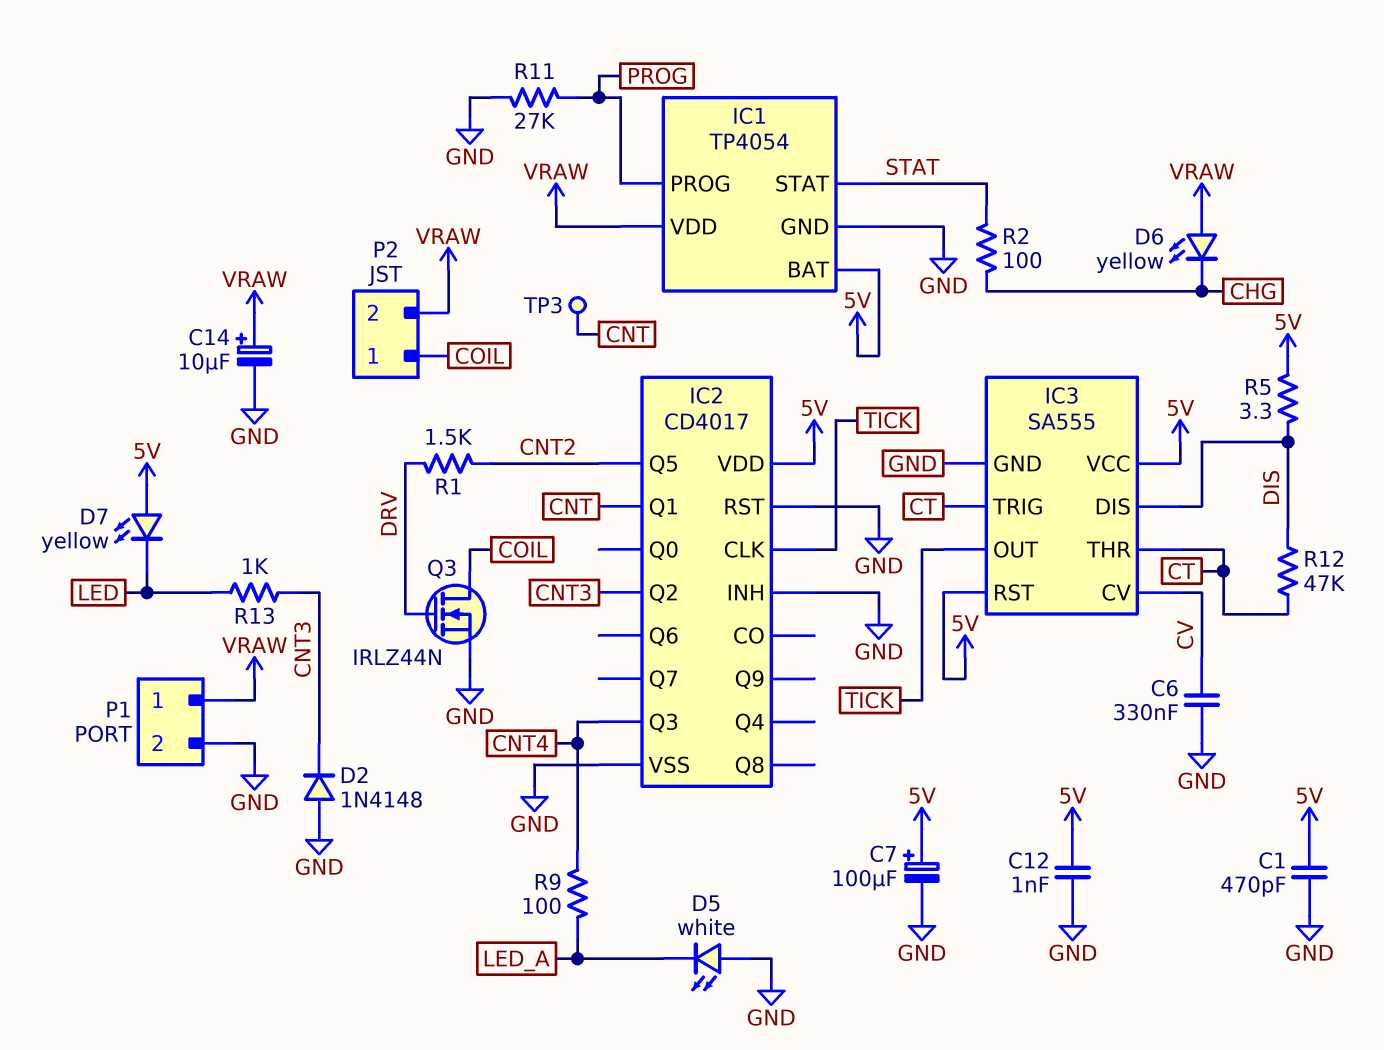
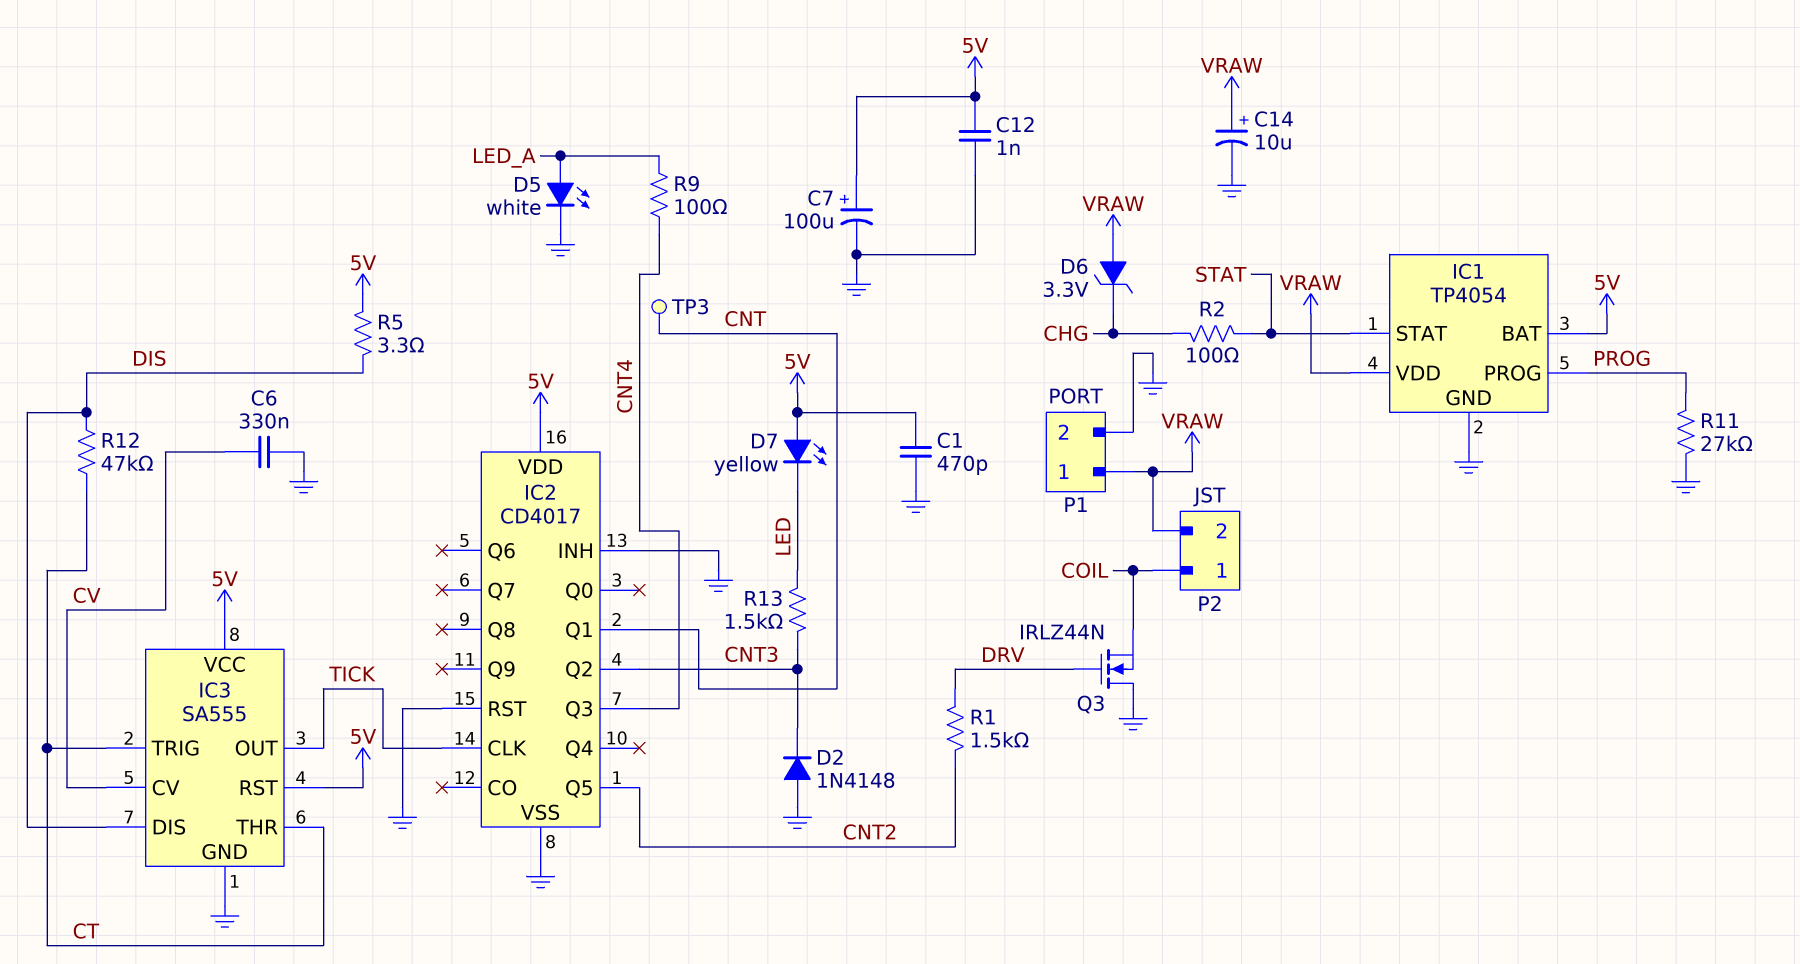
D5: LED white (A GND, K LED_A) -> LED white (A LED_A, K GND)
D6: LED yellow (A VRAW, K CHG) -> zener 3.3V (A VRAW, K CHG)
Q3: NMOS IRLZ44N (G DRV, D COIL, S GND) -> NMOS IRLZ44N (G DRV, D GND, S COIL)
R13: 1k (CNT3, LED) -> 1.5k (CNT3, LED)

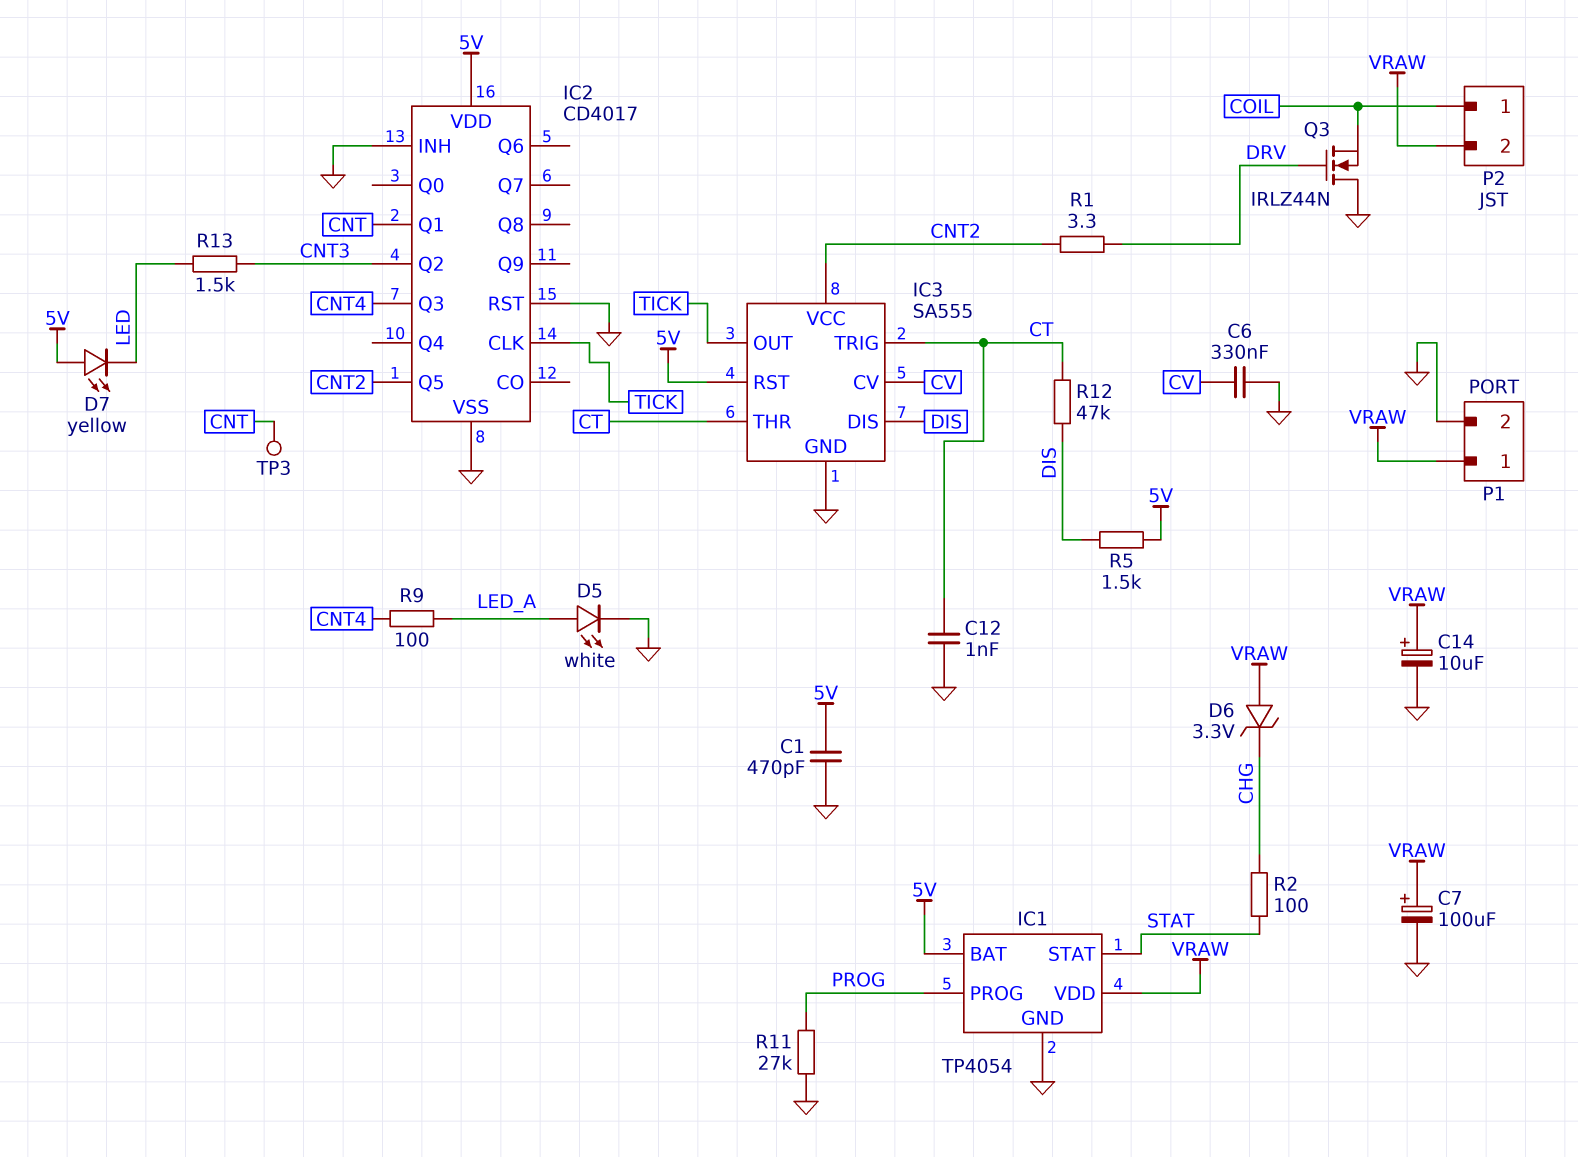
C7: 100uF (plus 5V, minus GND) -> 100uF (plus VRAW, minus GND)
C12: 1nF (5V, GND) -> 1nF (CT, GND)
D2: diode 1N4148 (A GND, K CNT3) -> none
IC3 pin VCC: 5V -> CNT2
R1: 1.5k (CNT2, DRV) -> 3.3 (CNT2, DRV)
R5: 3.3 (5V, DIS) -> 1.5k (5V, DIS)

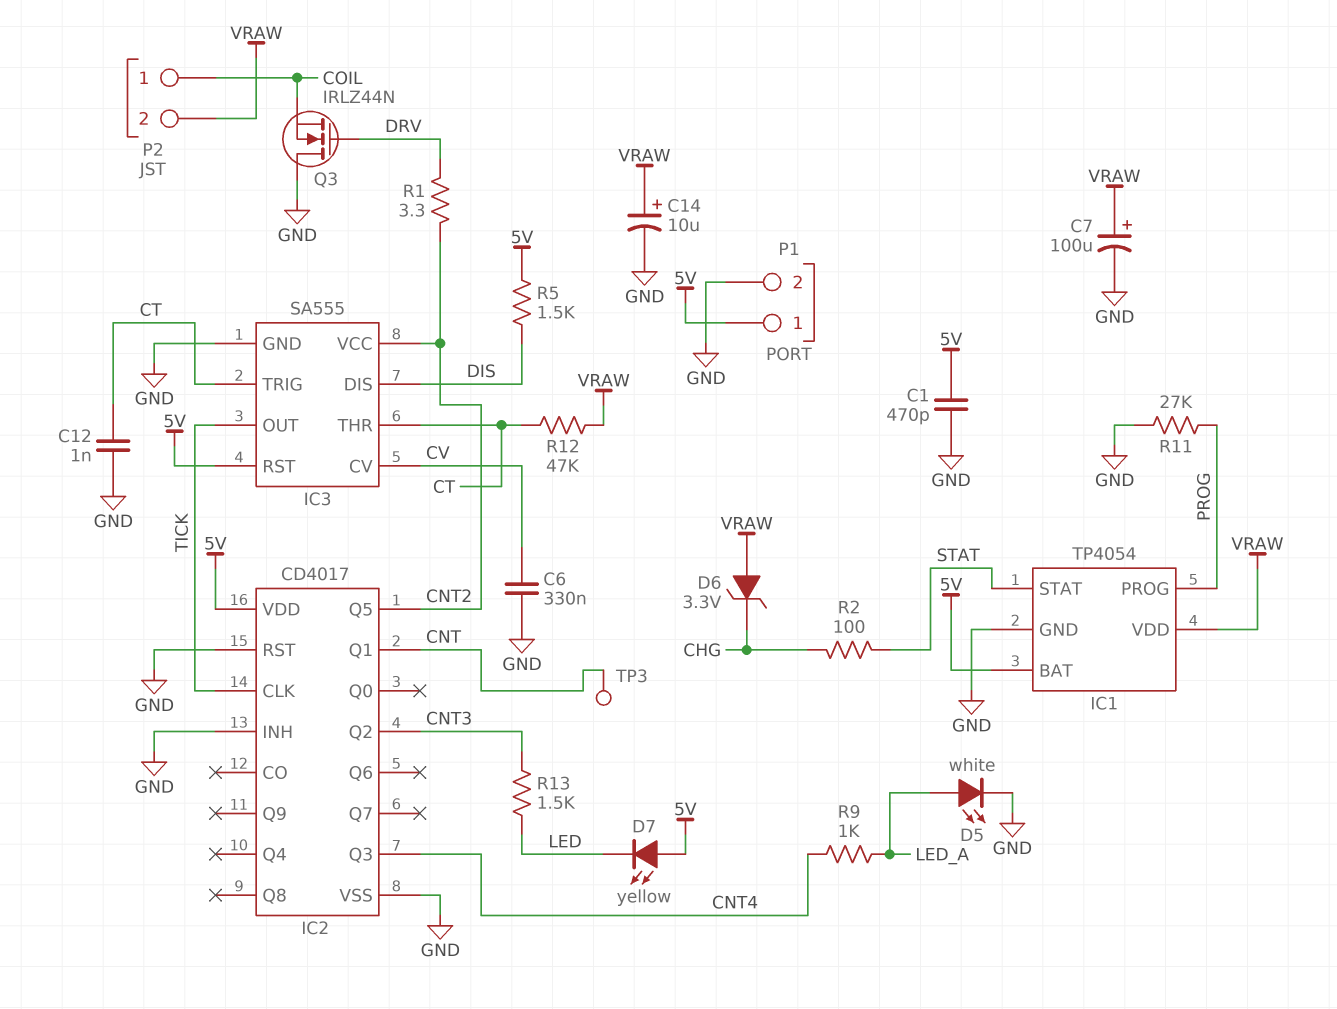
P1 pin 1: VRAW -> 5V
R9: 100 (CNT4, LED_A) -> 1k (CNT4, LED_A)
R12: 47k (CT, DIS) -> 47k (CT, VRAW)

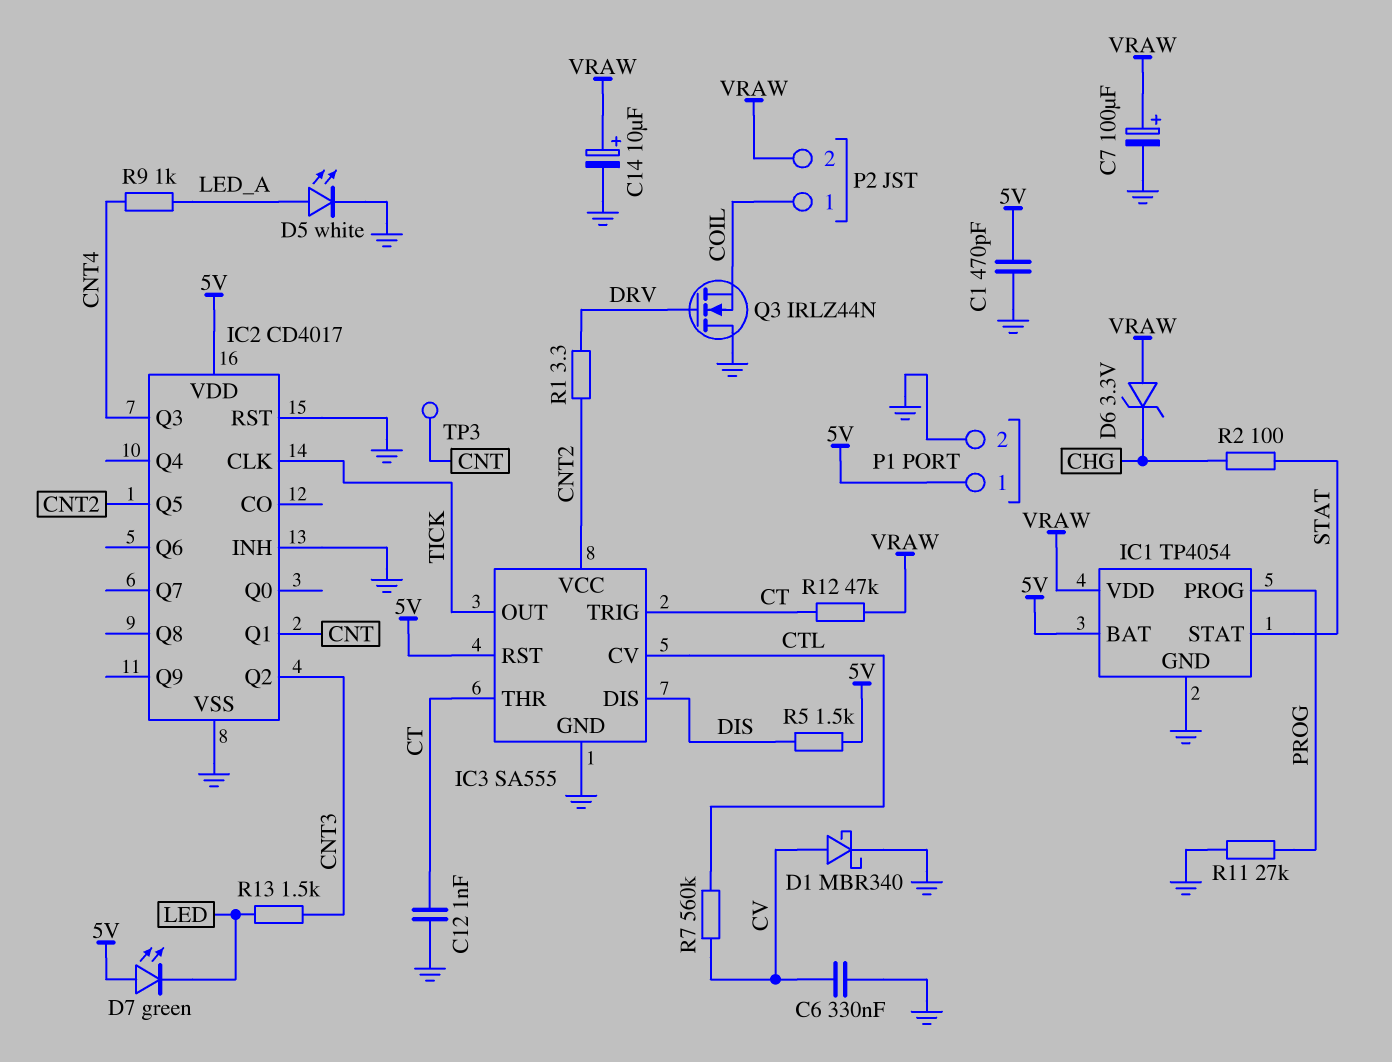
D1: none -> schottky MBR340 (A CV, K GND)
D7: LED yellow (A 5V, K LED) -> LED green (A 5V, K LED)
IC3 pin CV: CV -> CTL
R7: none -> 560k (CTL, CV)

